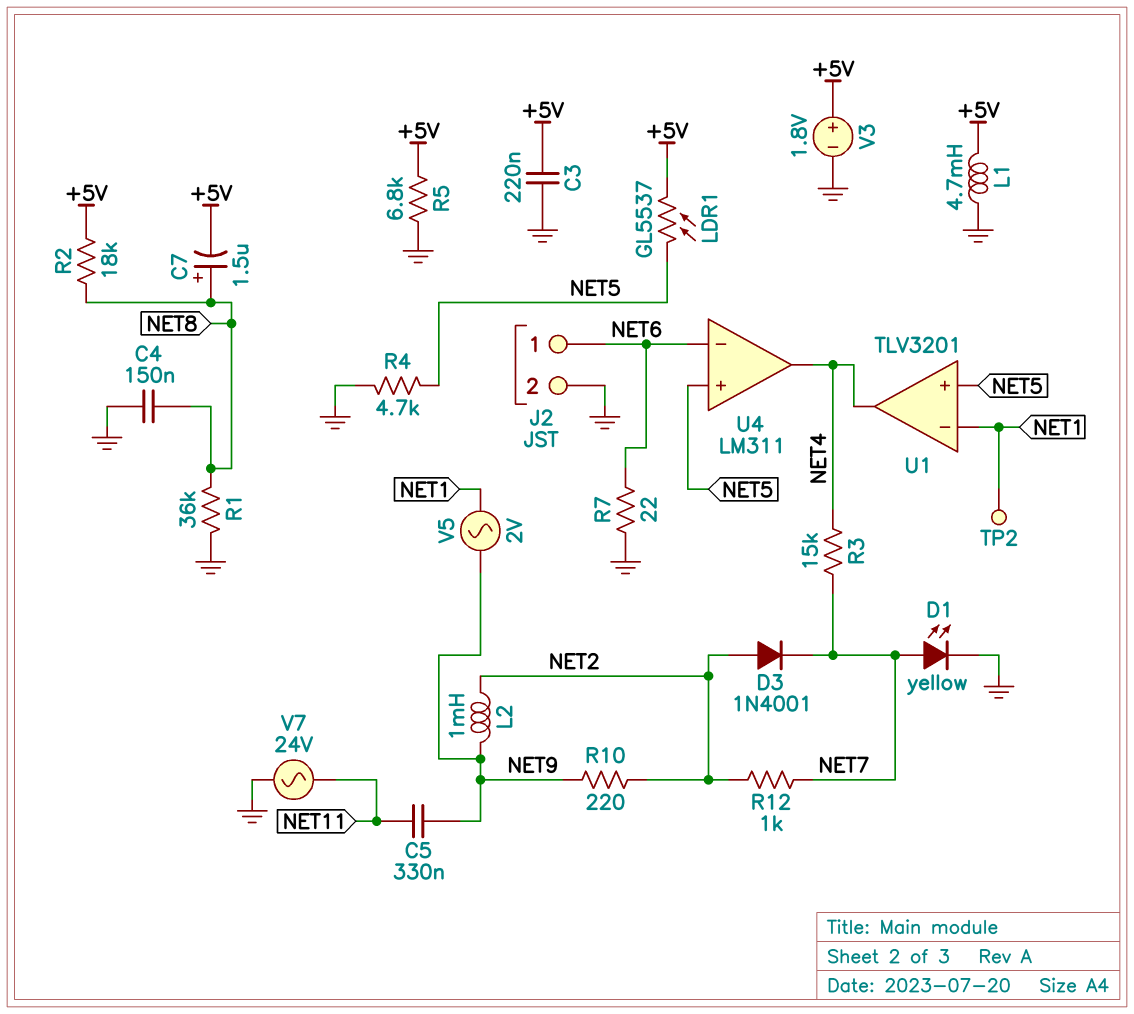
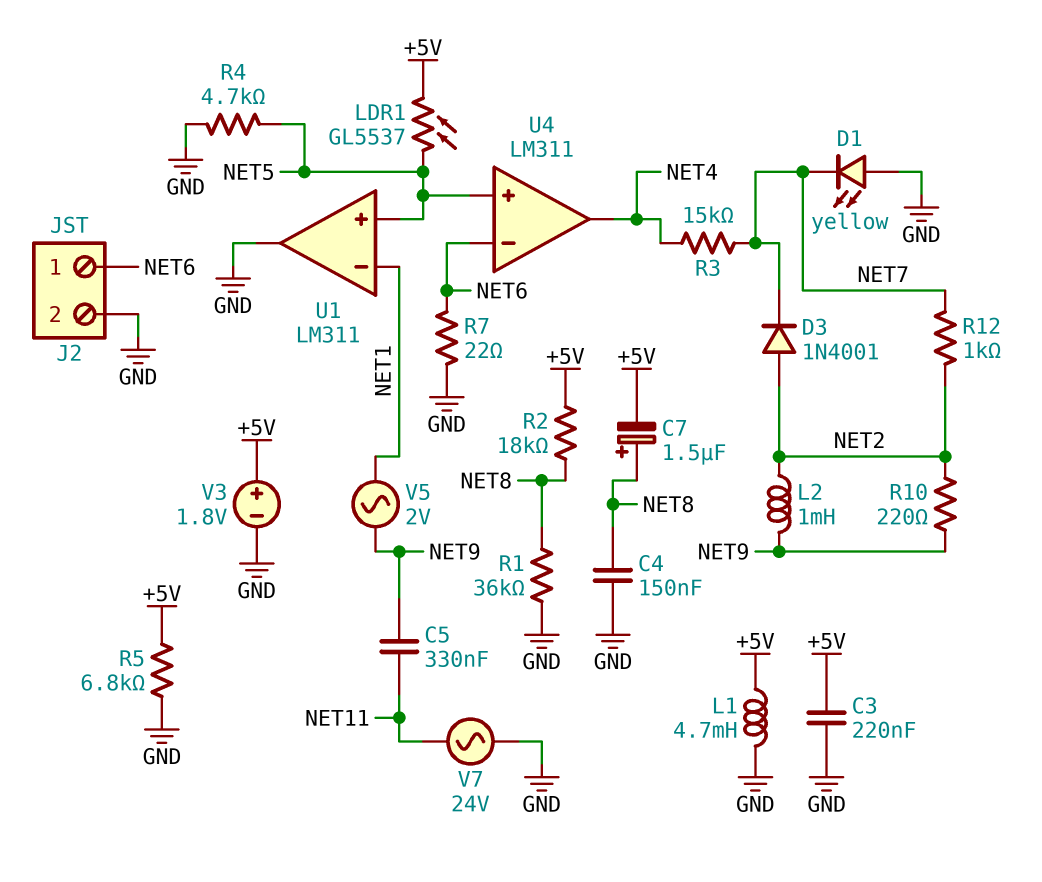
D1: LED yellow (A NET7, K GND) -> LED yellow (A GND, K NET7)
TP2: test point (NET1) -> none
U1: TLV3201 -> LM311
U1 pin out: NET4 -> GND

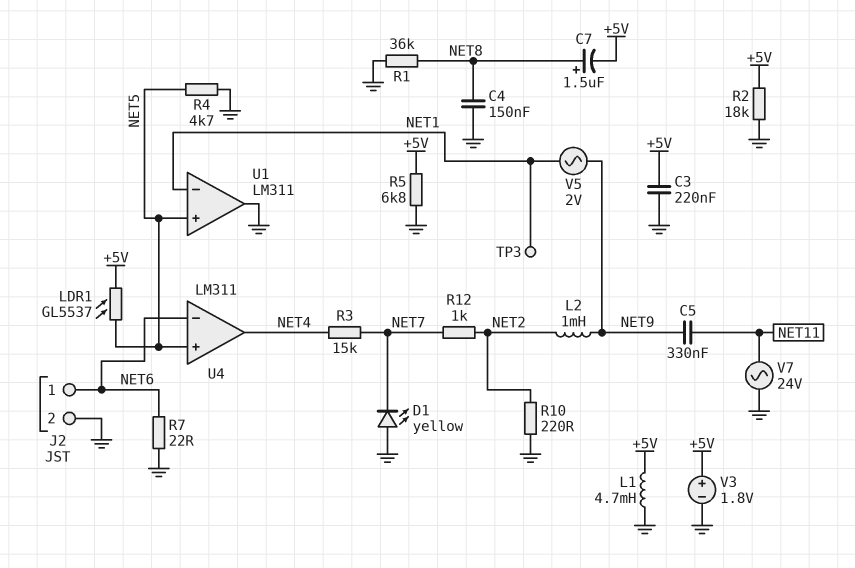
D3: diode 1N4001 (A NET2, K NET7) -> none
R2: 18k (+5V, NET8) -> 18k (+5V, GND)
R10: 220 (NET2, NET9) -> 220 (GND, NET2)
TP3: none -> test point (NET1)

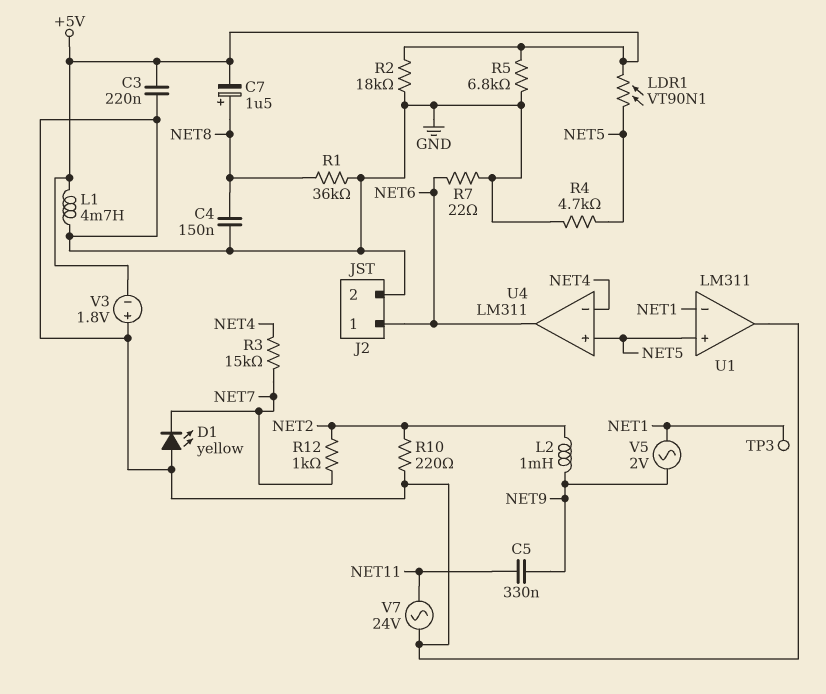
LDR1: GL5537 (+5V, NET5) -> VT90N1 (+5V, NET5)
U4 pin in-: NET6 -> NET4
U4 pin out: NET4 -> NET6
V3: 1.8V (plus +5V, minus GND) -> 1.8V (plus GND, minus +5V)

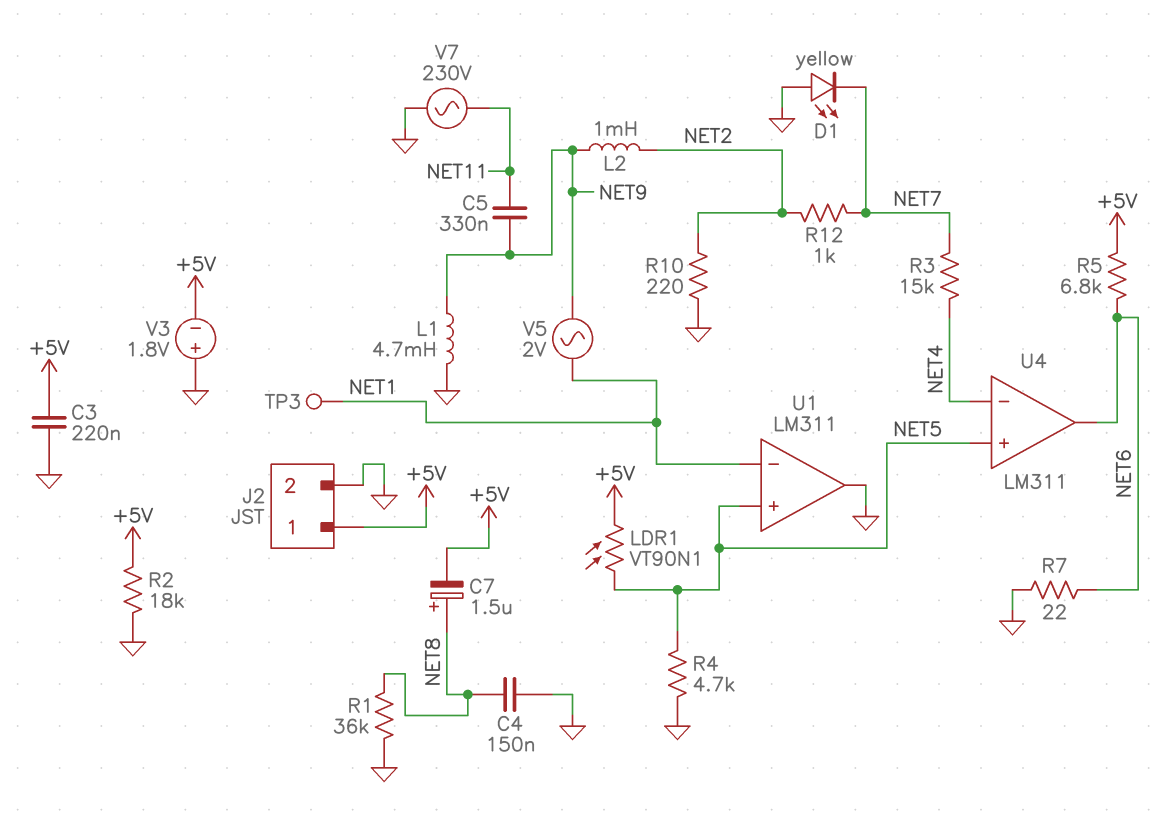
J2 pin 1: NET6 -> +5V
L1: 4.7mH (+5V, GND) -> 4.7mH (GND, NET9)
R5: 6.8k (+5V, GND) -> 6.8k (+5V, NET6)
V7: AC 24V (GND, NET11) -> AC 230V (GND, NET11)

